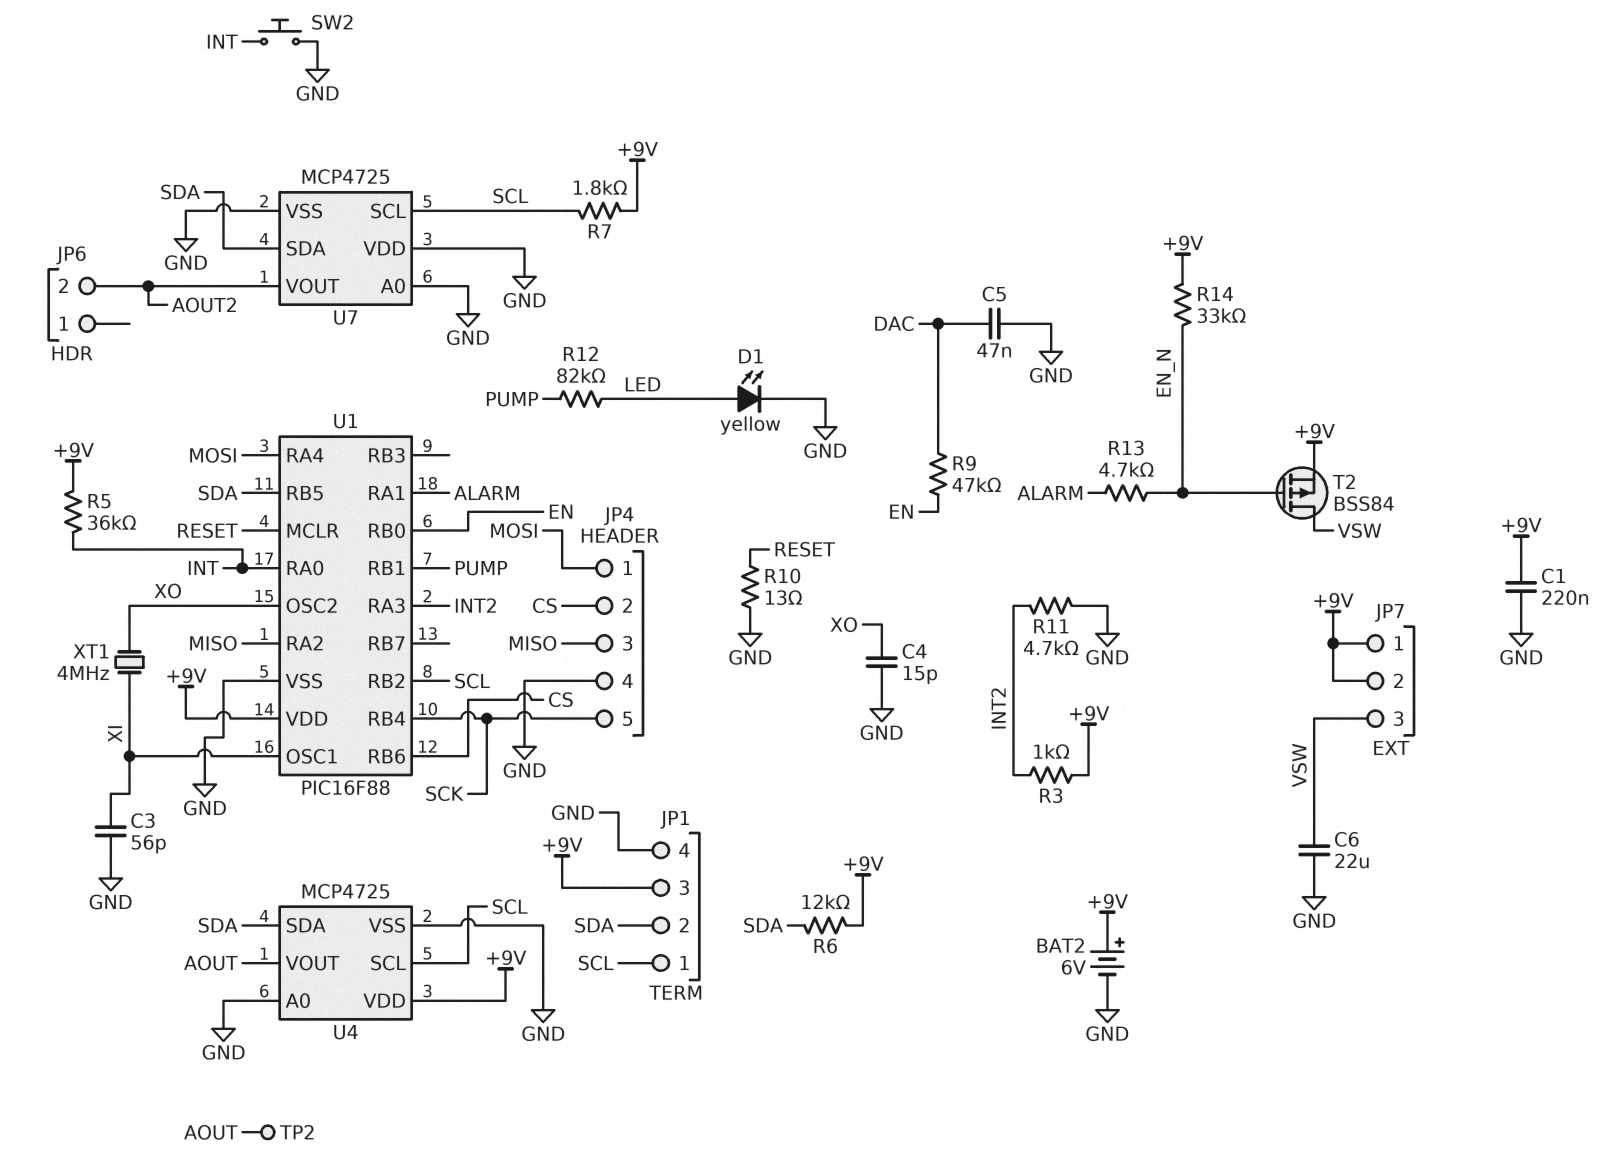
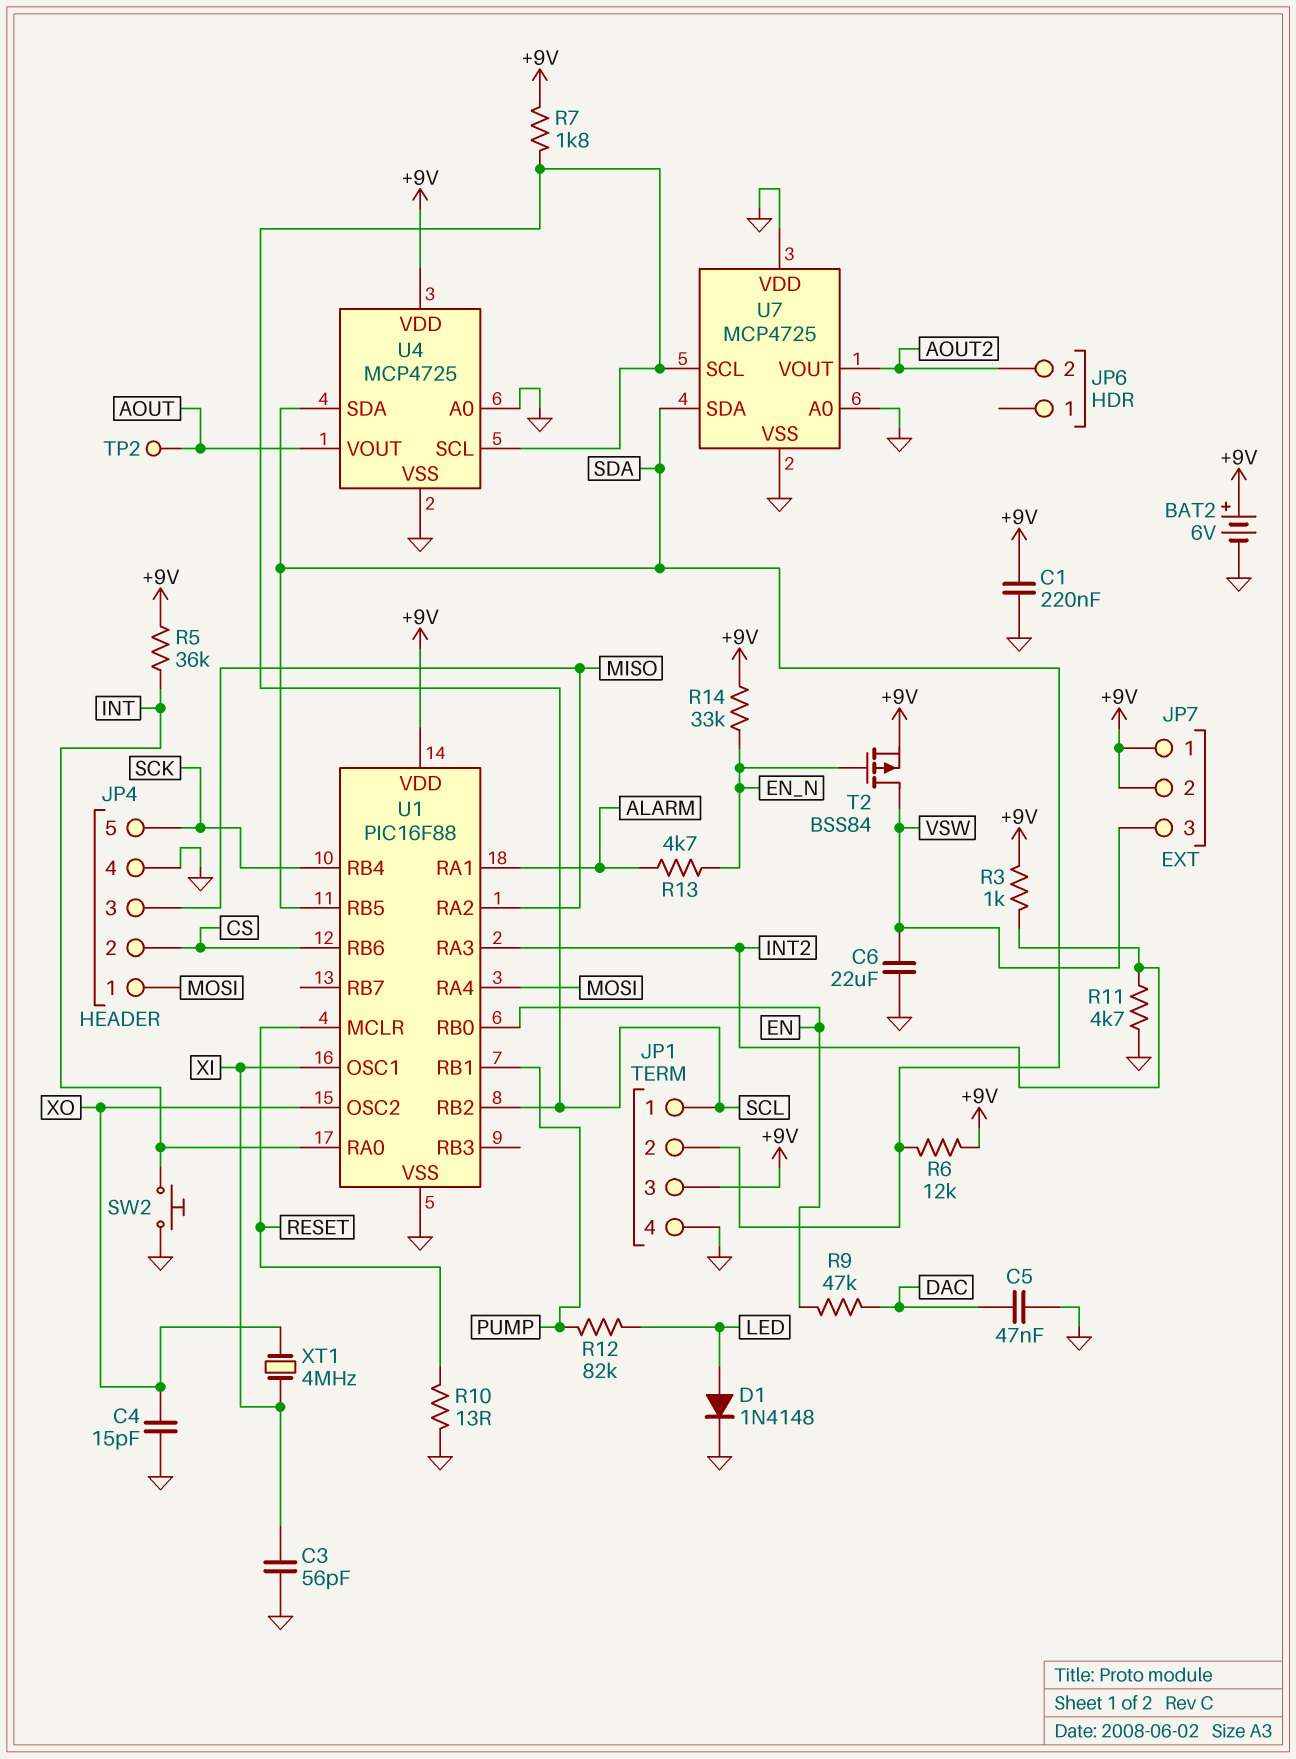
D1: LED yellow (A LED, K GND) -> diode 1N4148 (A LED, K GND)

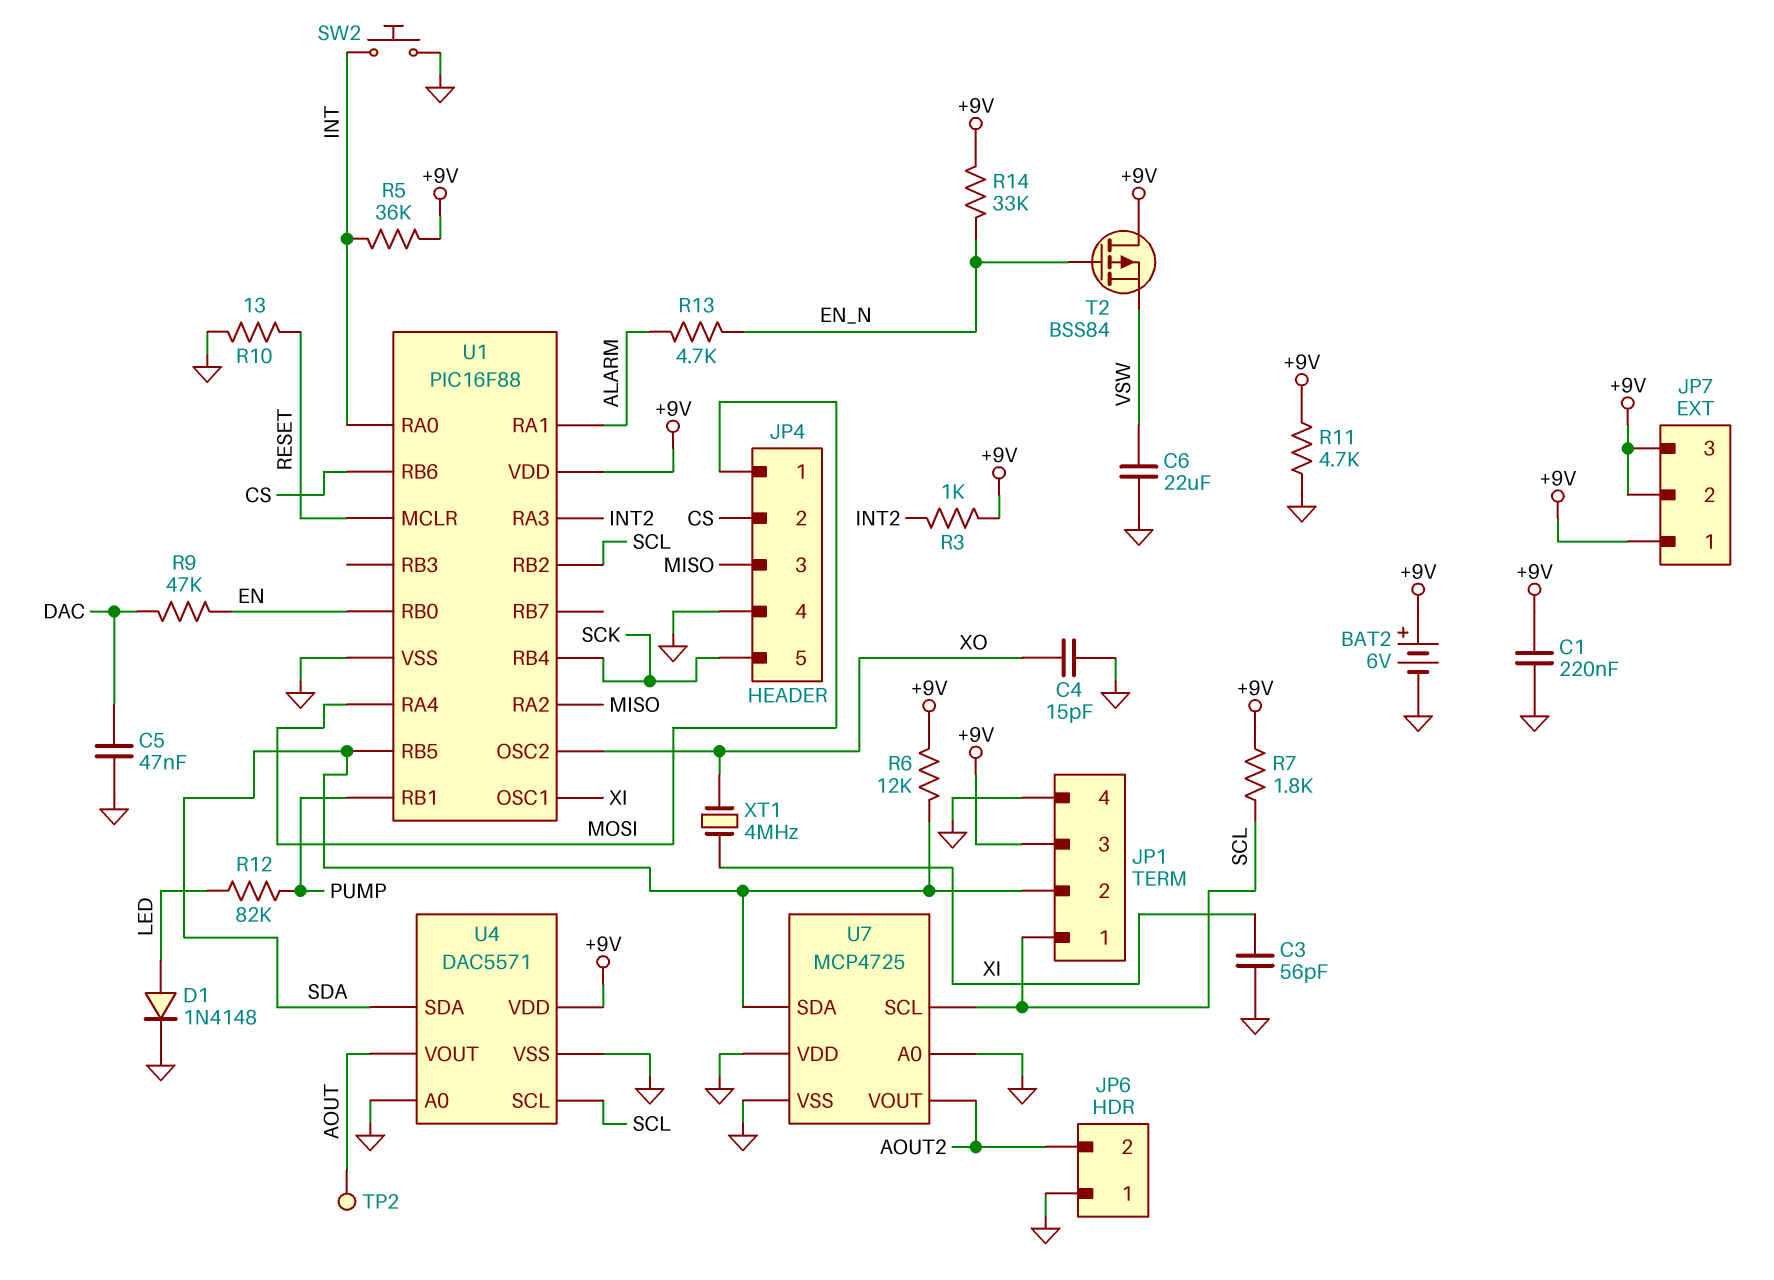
JP6 pin 1: none -> GND
JP7 pin 3: VSW -> +9V
R11: 4.7k (GND, INT2) -> 4.7k (+9V, GND)
T2: PMOS BSS84 (G EN_N, D VSW, S +9V) -> PMOS BSS84 (G EN_N, D +9V, S VSW)
U4: MCP4725 -> DAC5571

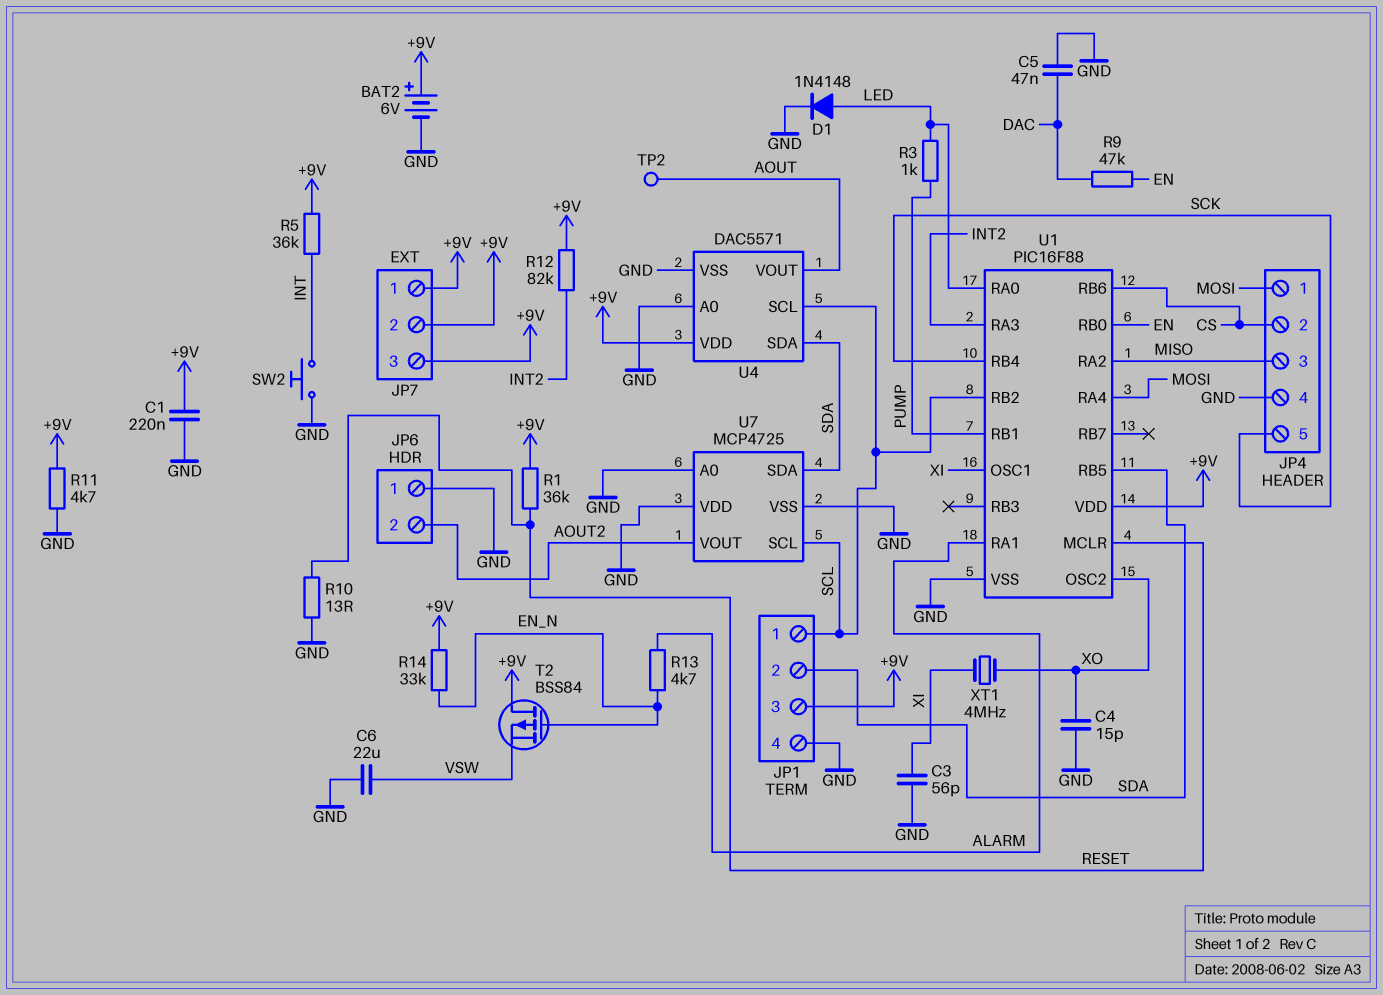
R1: none -> 36k (+9V, RESET)
R3: 1k (+9V, INT2) -> 1k (LED, PUMP)
R6: 12k (+9V, SDA) -> none
R7: 1.8k (+9V, SCL) -> none
R12: 82k (LED, PUMP) -> 82k (+9V, INT2)
U1 pin RA0: INT -> LED

